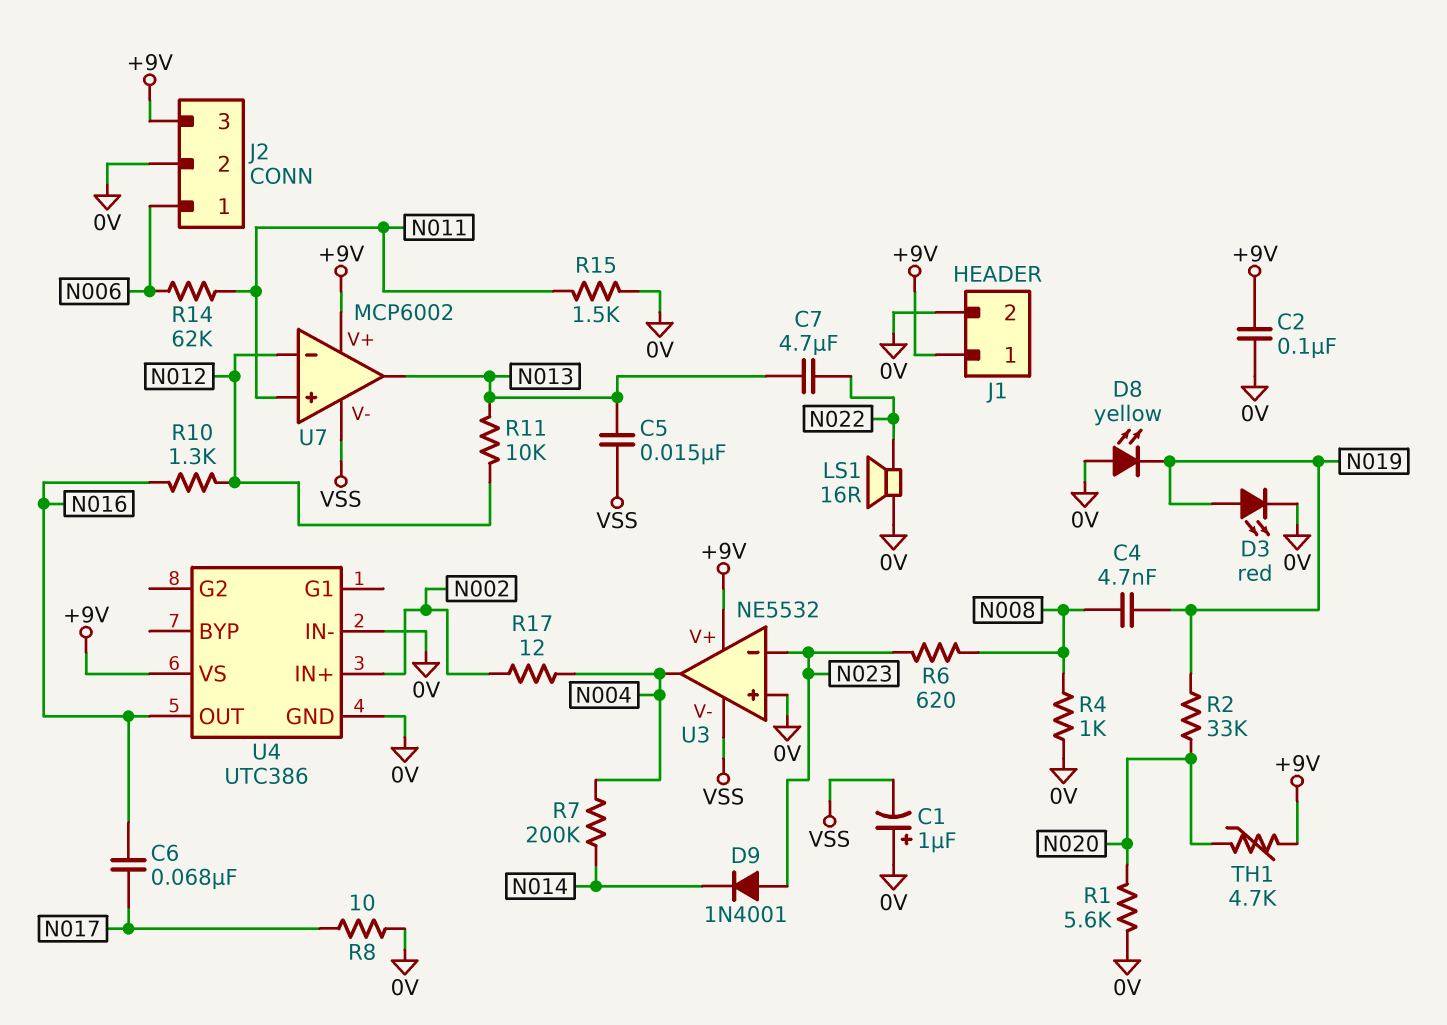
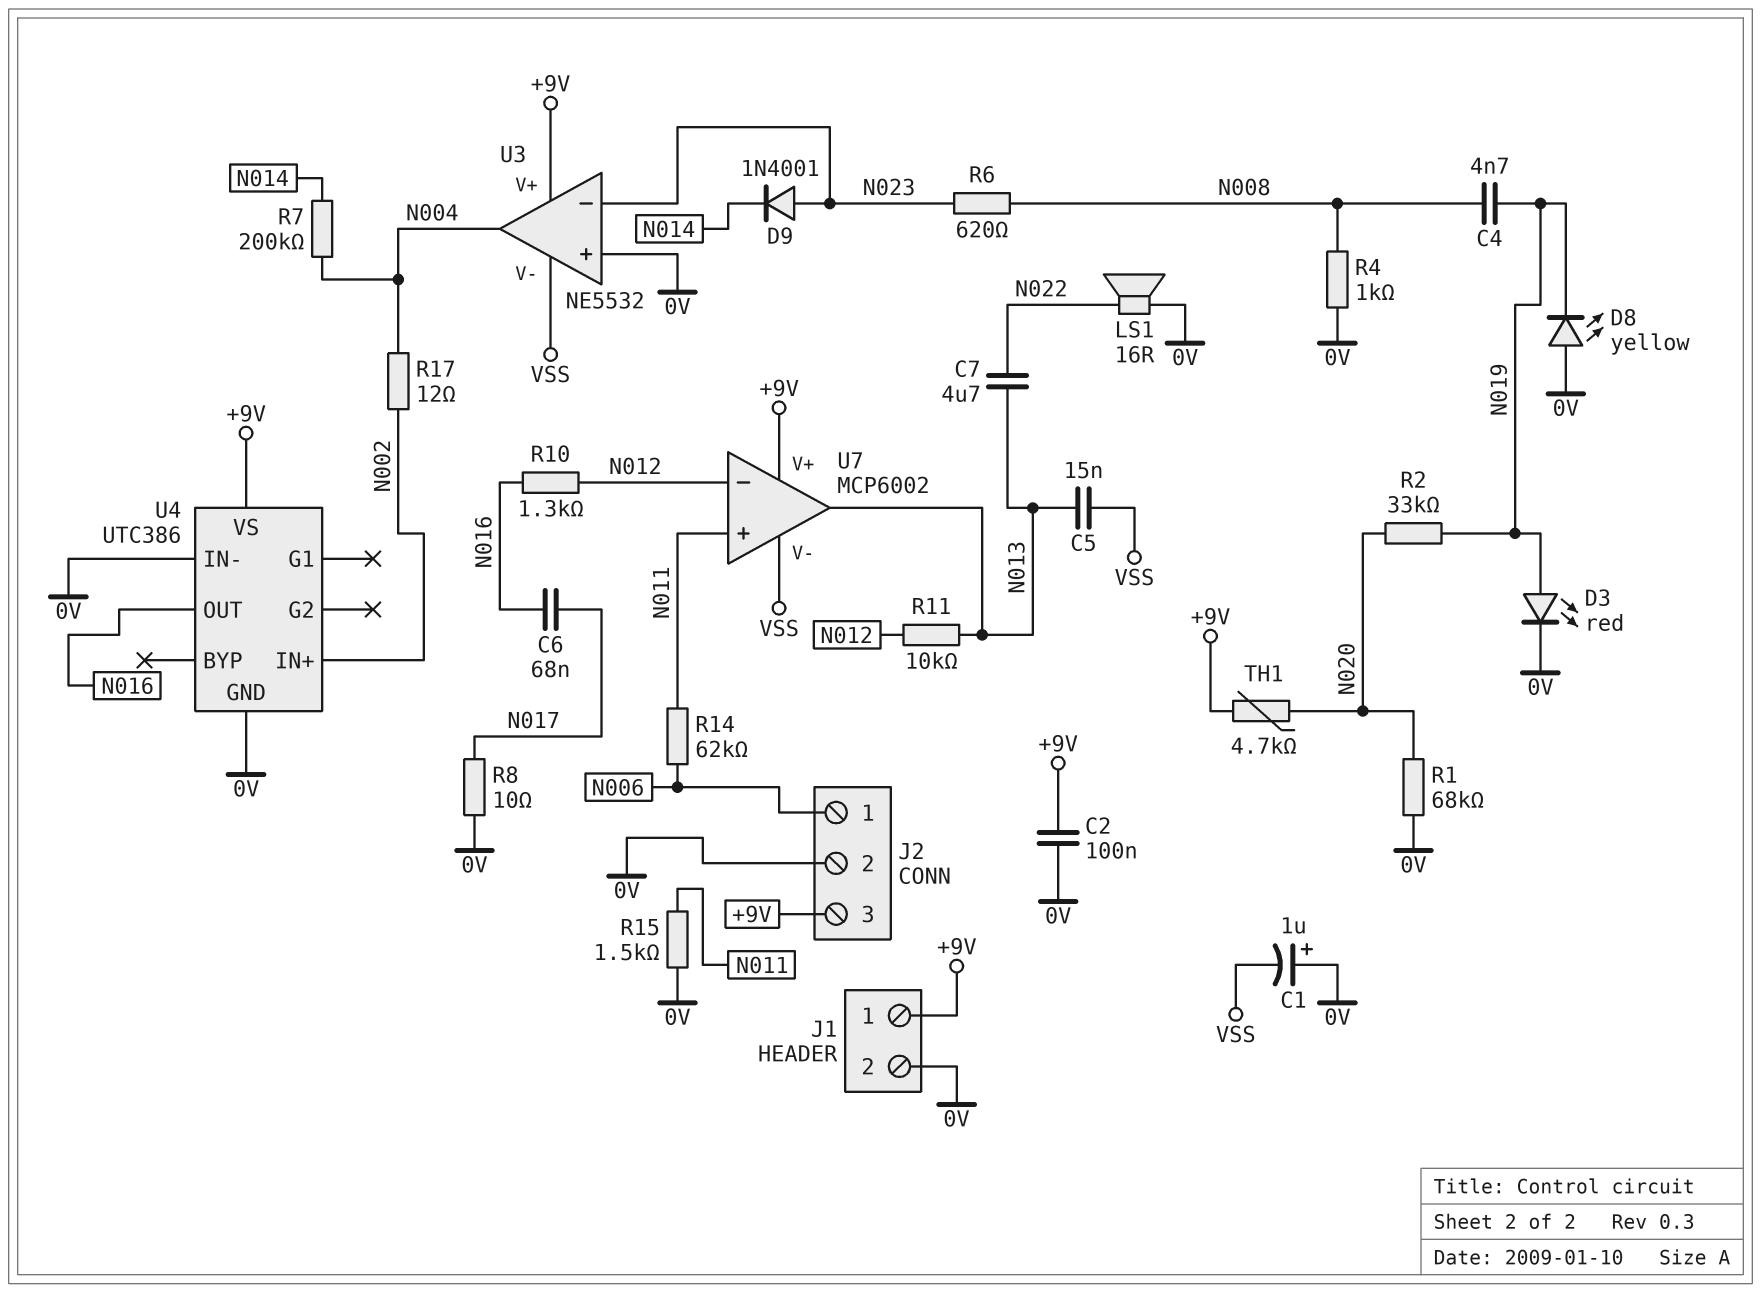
R1: 5.6k (0V, N020) -> 68k (0V, N020)

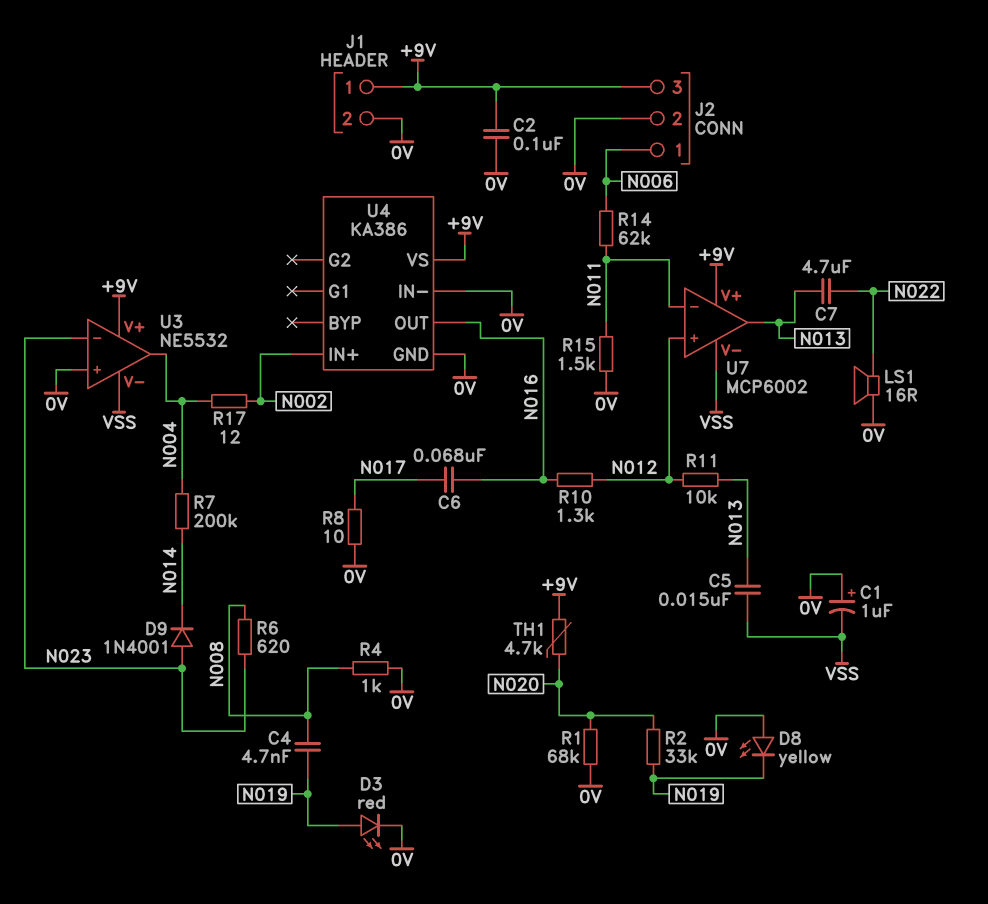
U4: UTC386 -> KA386
U7 pin in+: N011 -> N012
U7 pin in-: N012 -> N011

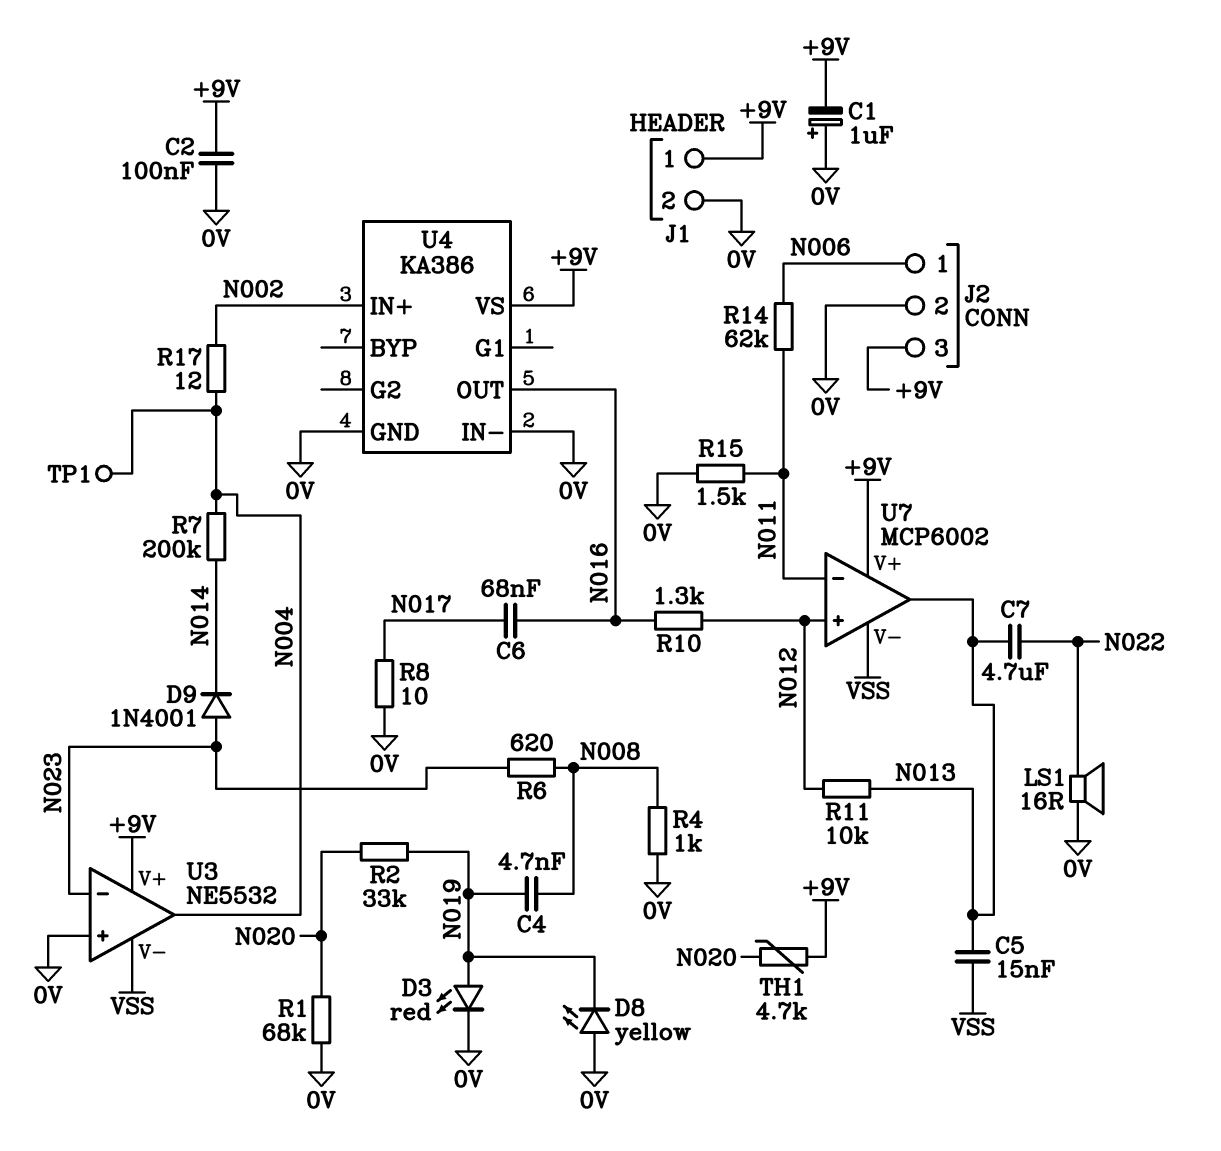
C1: 1uF (plus 0V, minus VSS) -> 1uF (plus 0V, minus +9V)
TP1: none -> test point (N004)

